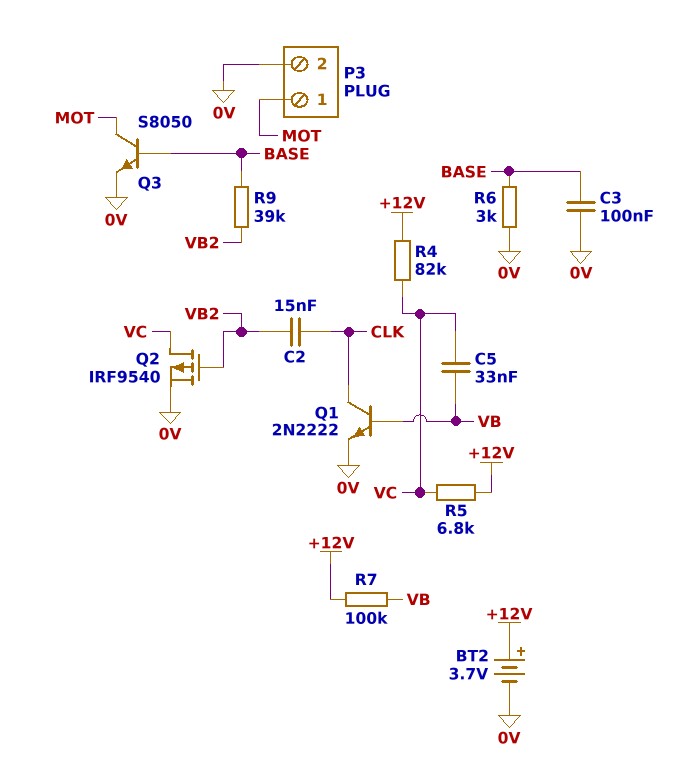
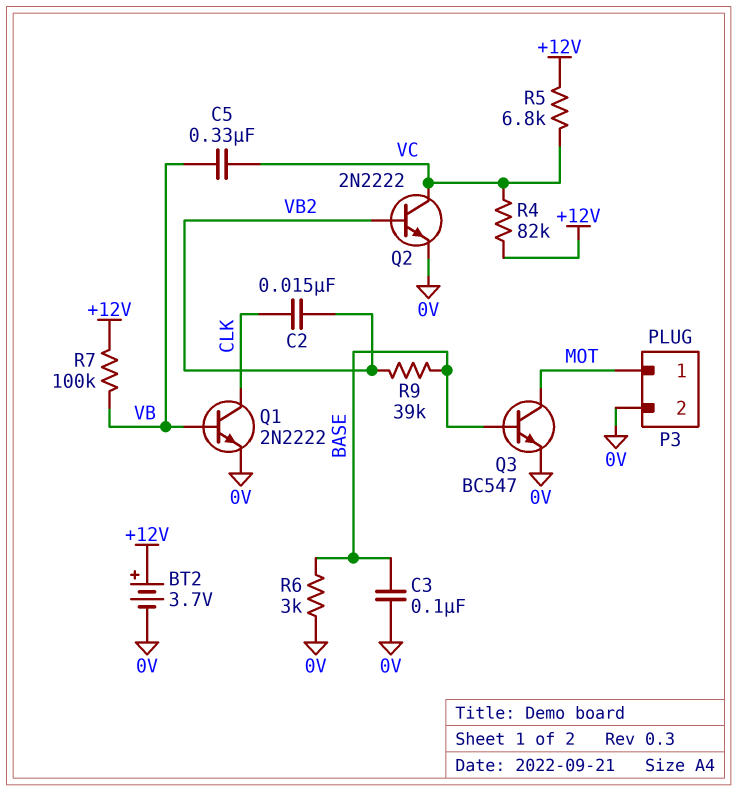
C5: 33nF (VB, VC) -> 330nF (VB, VC)
Q2: PMOS IRF9540 (G VB2, D VC, S 0V) -> NPN 2N2222 (B VB2, C VC, E 0V)
Q3: NPN S8050 (B BASE, C MOT, E 0V) -> NPN BC547 (B BASE, C MOT, E 0V)

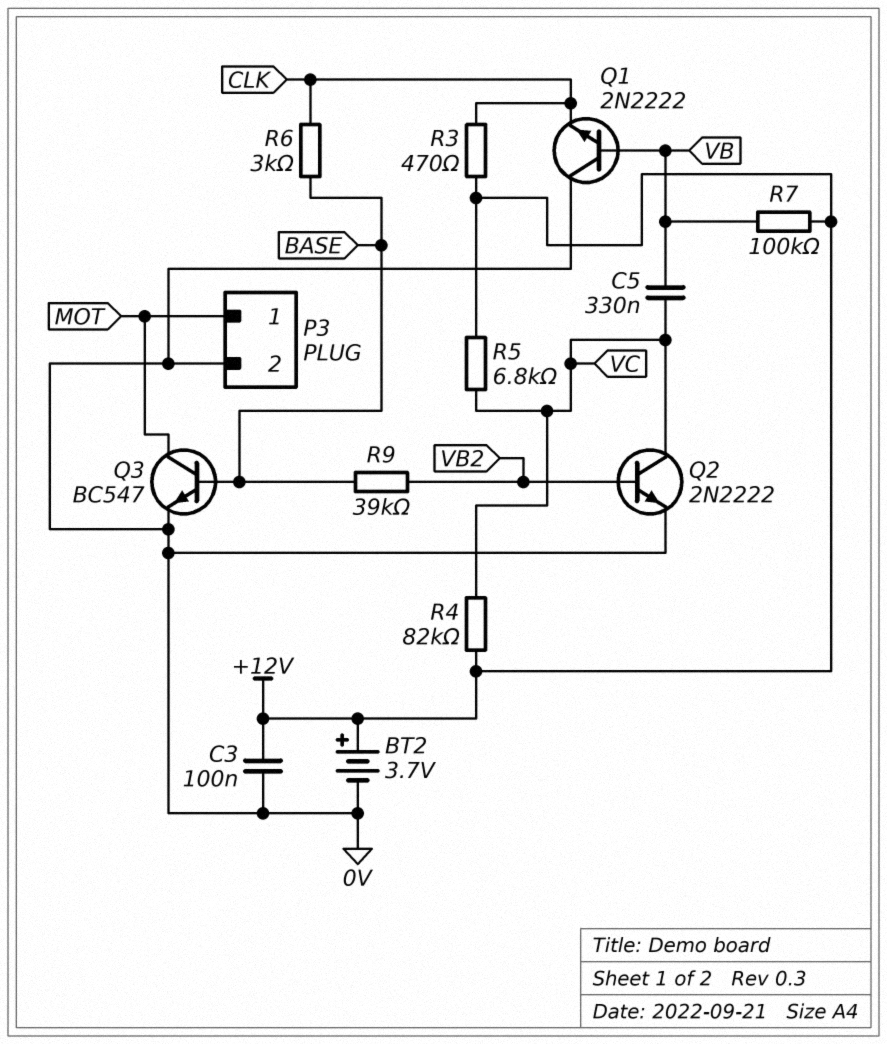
C2: 15nF (CLK, VB2) -> none
C3: 100nF (0V, BASE) -> 100nF (+12V, 0V)
Q1: NPN 2N2222 (B VB, C CLK, E 0V) -> NPN 2N2222 (B VB, C 0V, E CLK)
R3: none -> 470 (+12V, CLK)
R6: 3k (0V, BASE) -> 3k (BASE, CLK)

